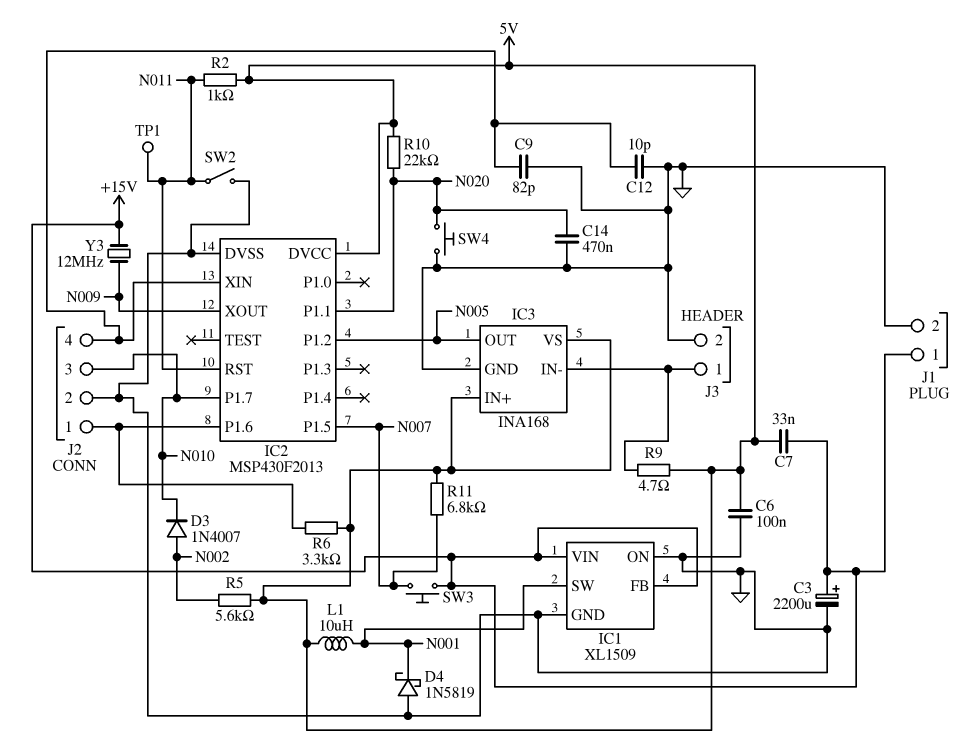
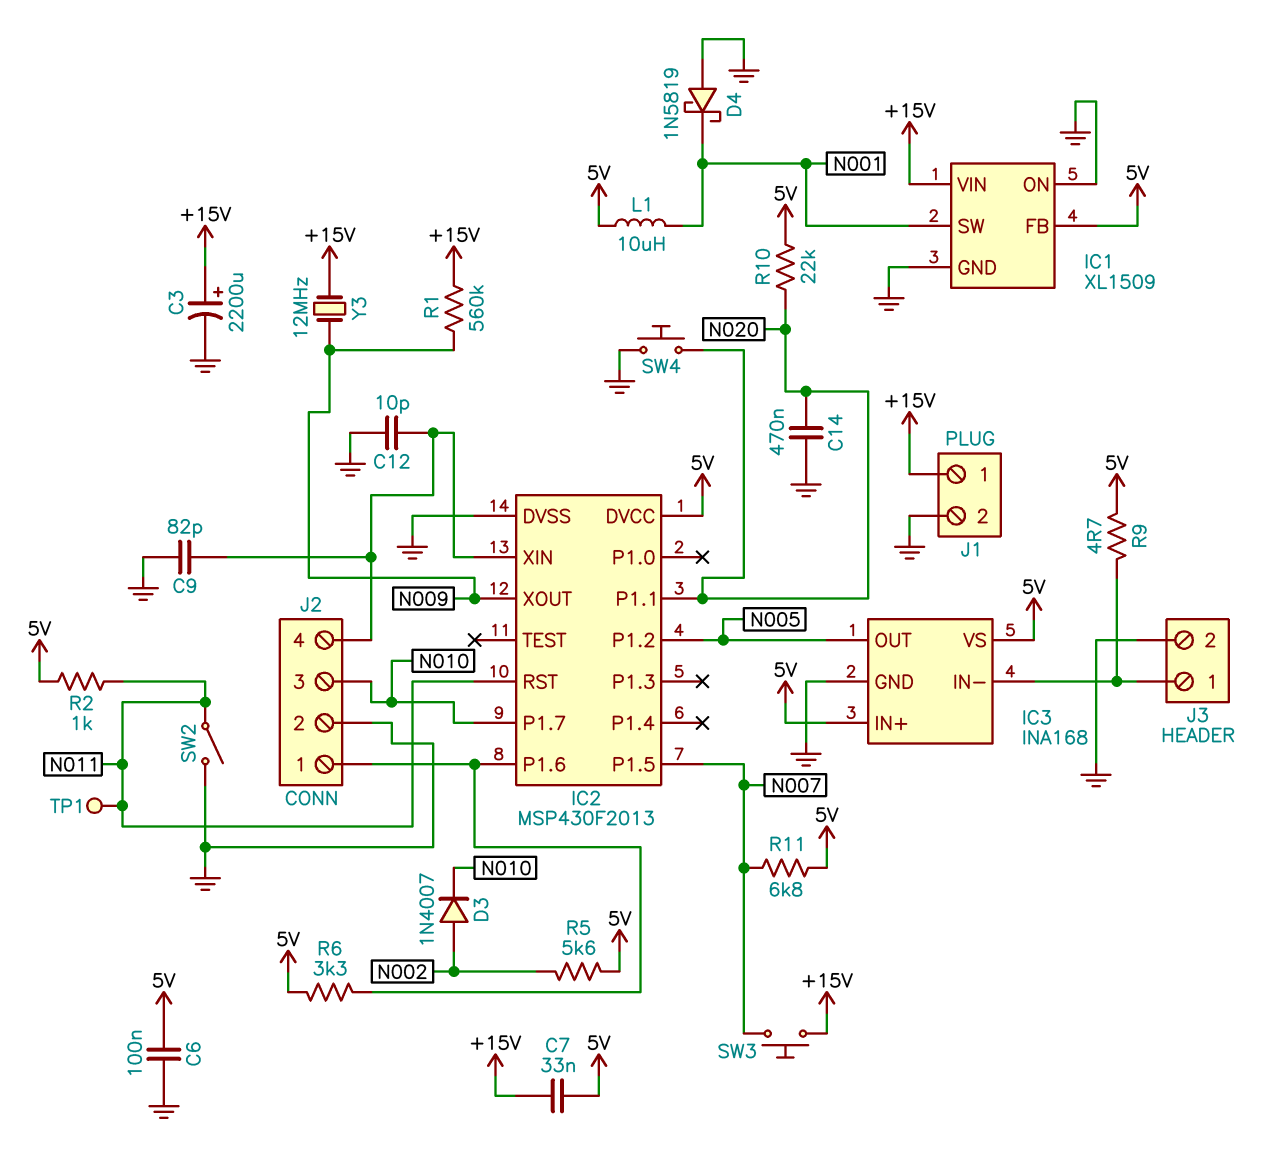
IC1 pin FB: +15V -> 5V
R1: none -> 560k (+15V, N009)

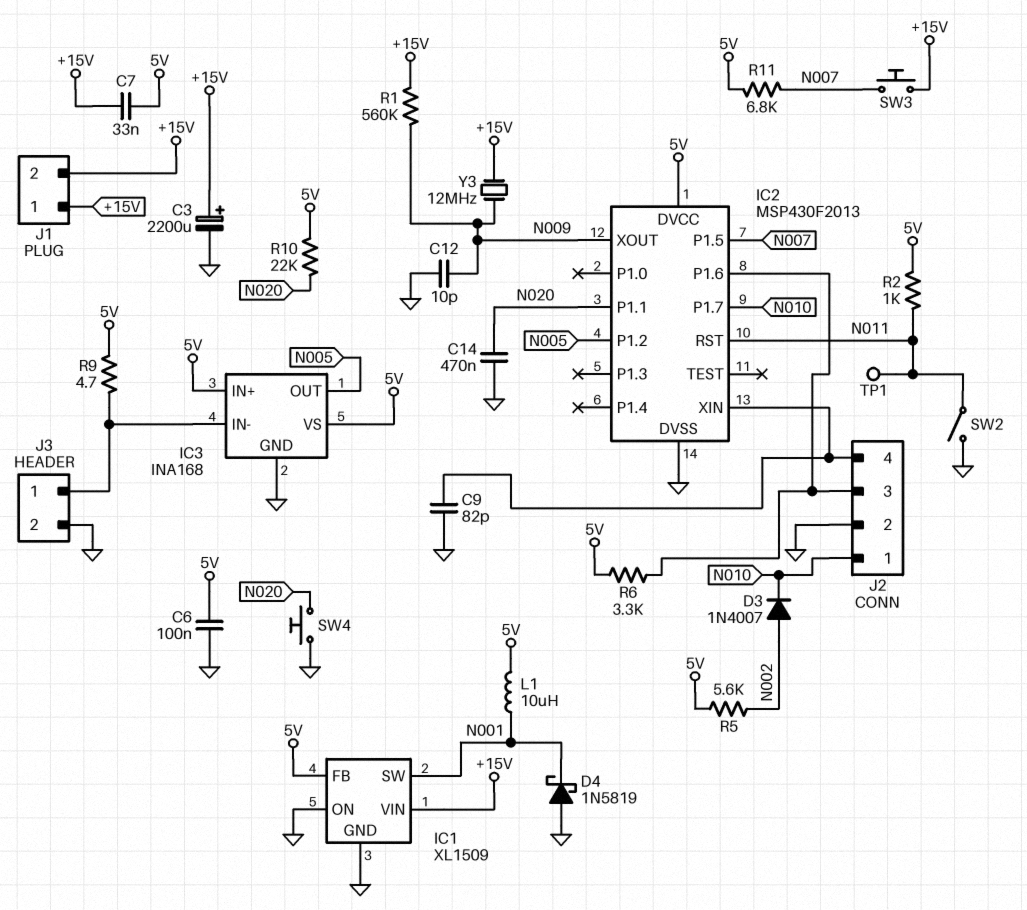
C12: 10pF (GND, IC2/XIN) -> 10pF (GND, N009)
J1 pin 2: GND -> +15V
J2 pin 1: IC2/P1.6 -> N010
J2 pin 3: N010 -> IC2/P1.6

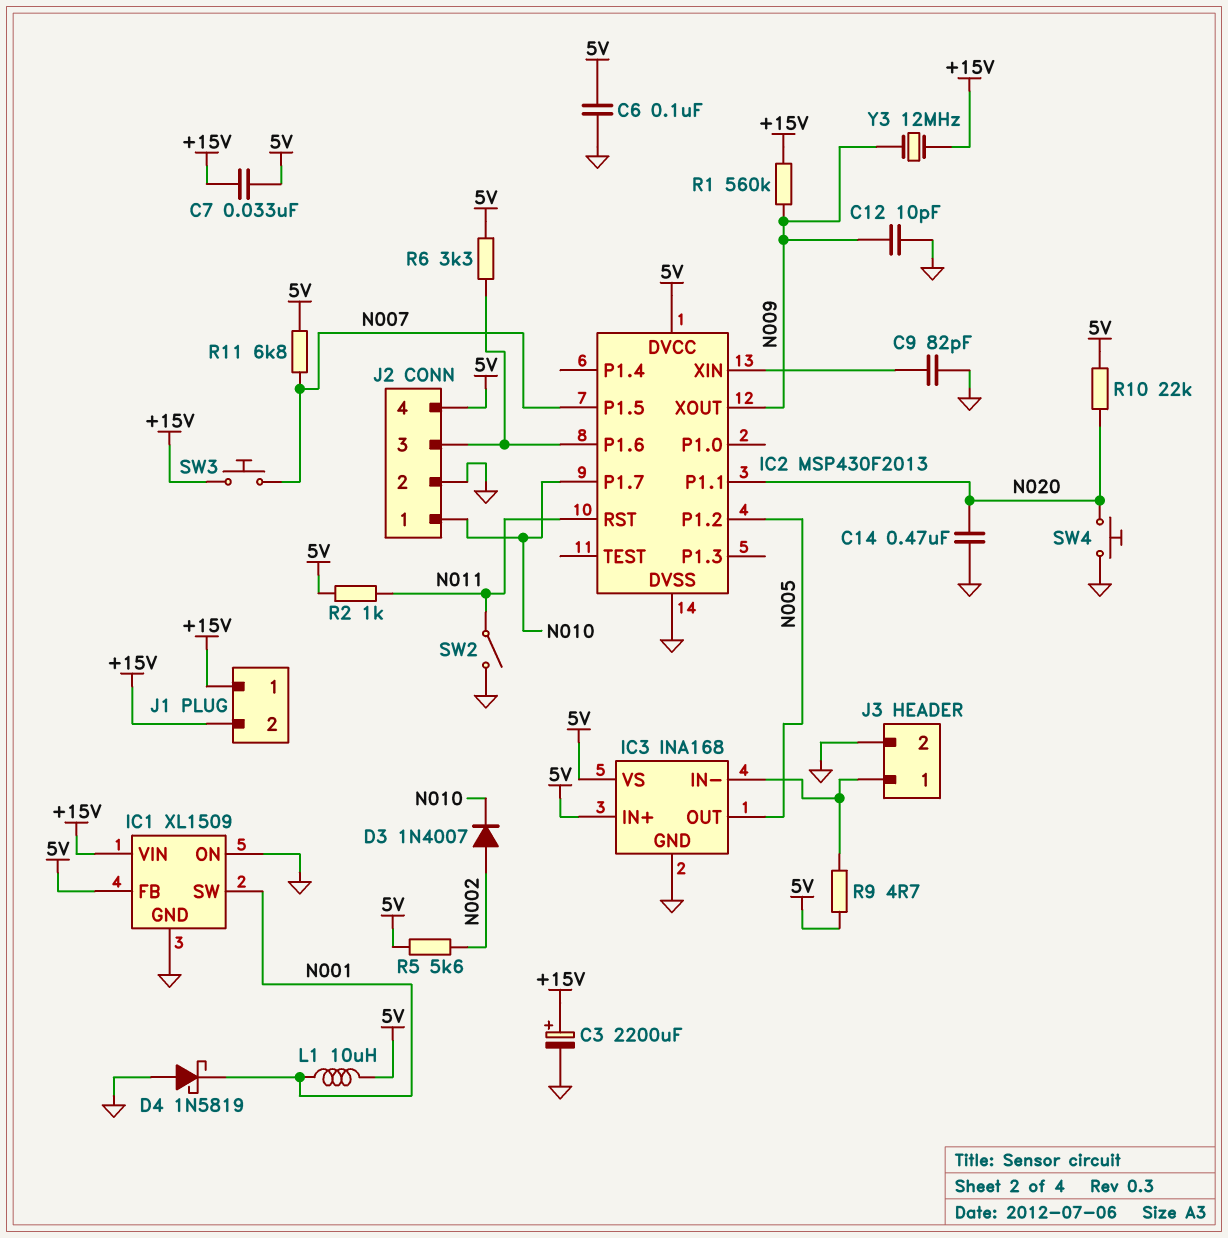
J2 pin 4: IC2/XIN -> 5V
TP1: test point (N011) -> none

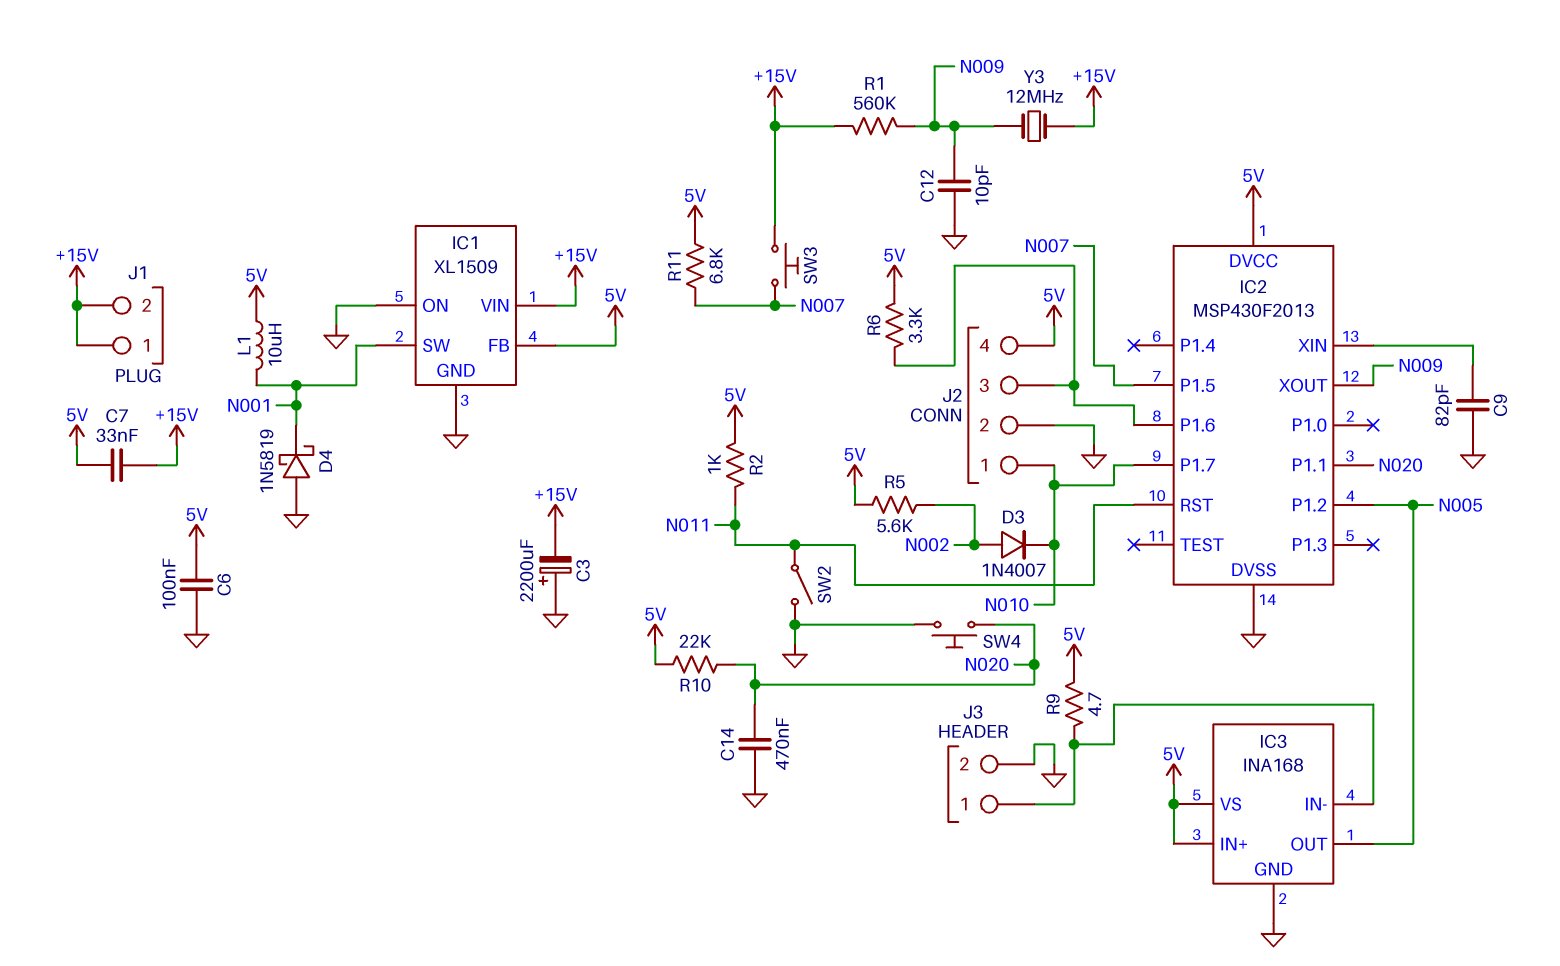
C3: 2200uF (plus +15V, minus GND) -> 2200uF (plus GND, minus +15V)

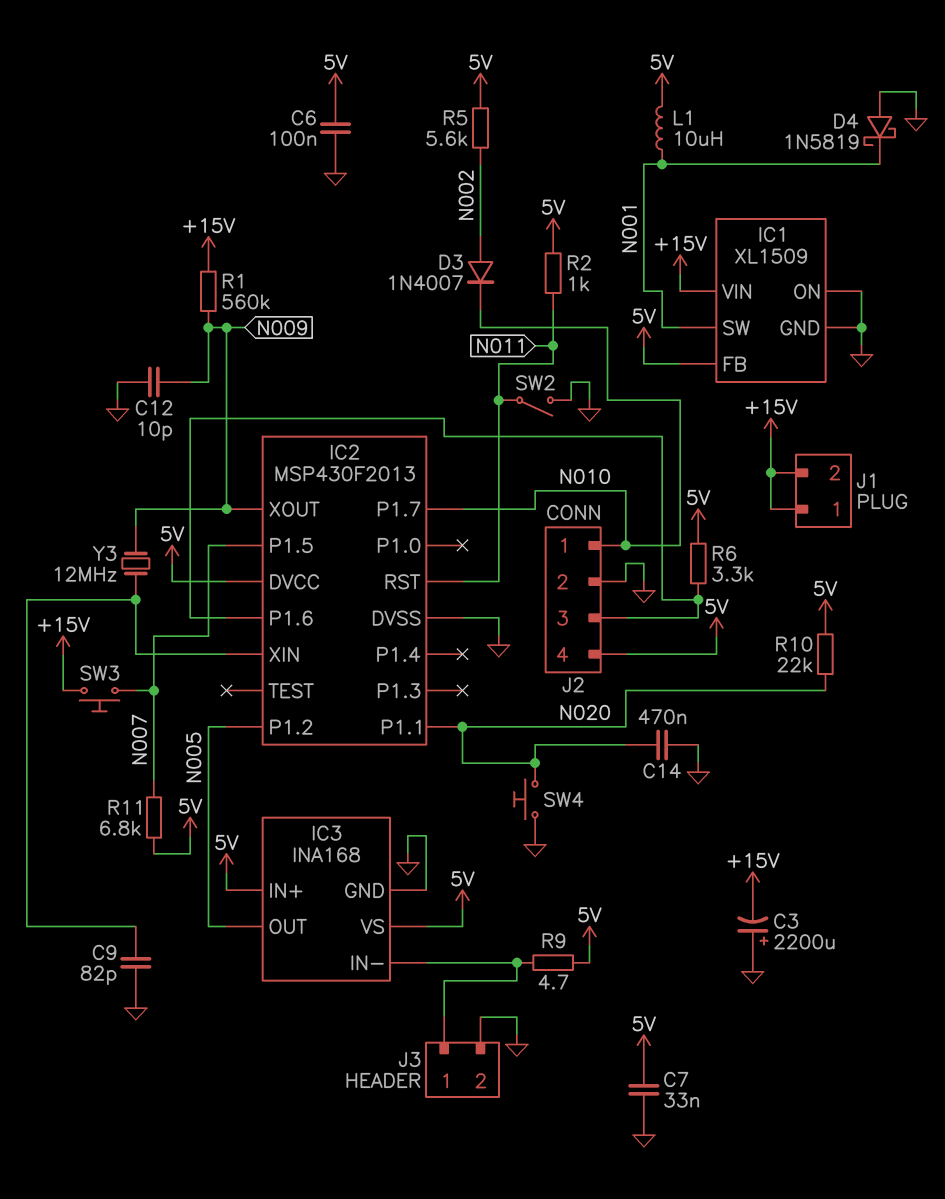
C7: 33nF (+15V, 5V) -> 33nF (5V, GND)
Y3: 12MHz (+15V, N009) -> 12MHz (IC2/XIN, N009)

